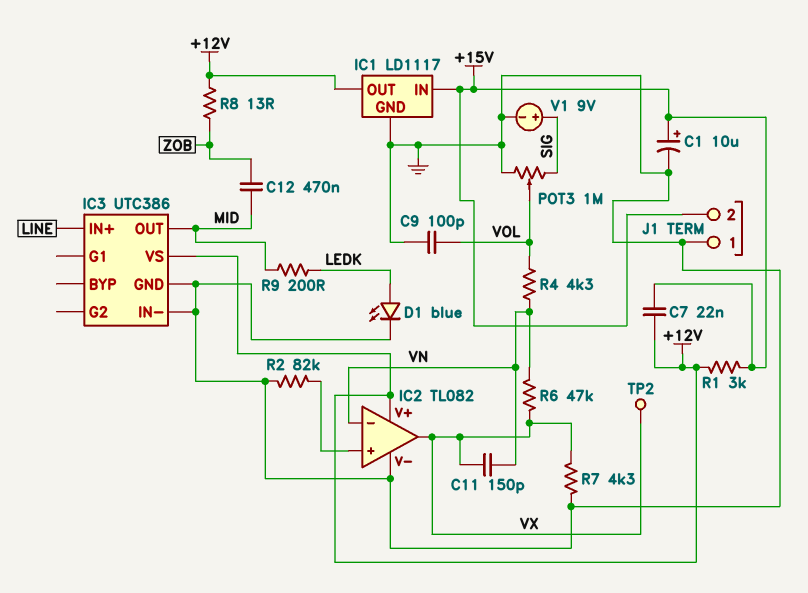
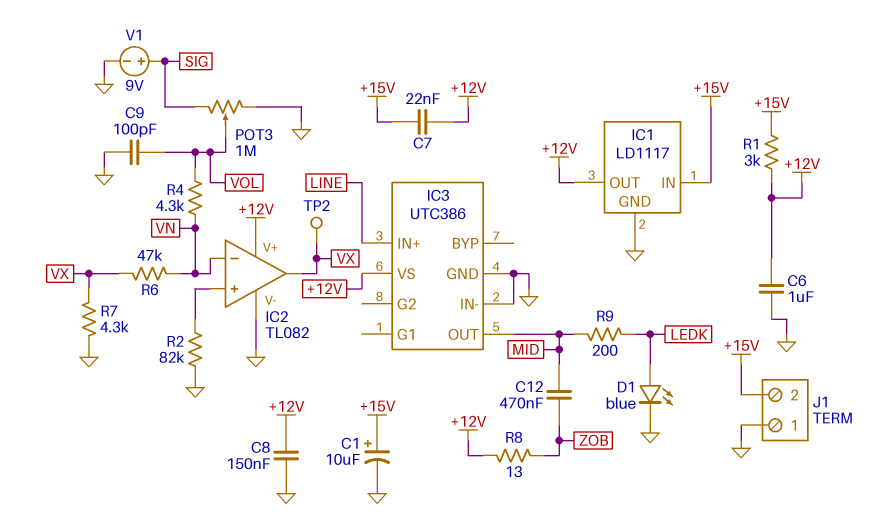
C6: none -> 1uF (+12V, GND)
C8: none -> 150nF (+12V, GND)
C11: 150pF (VN, VX) -> none

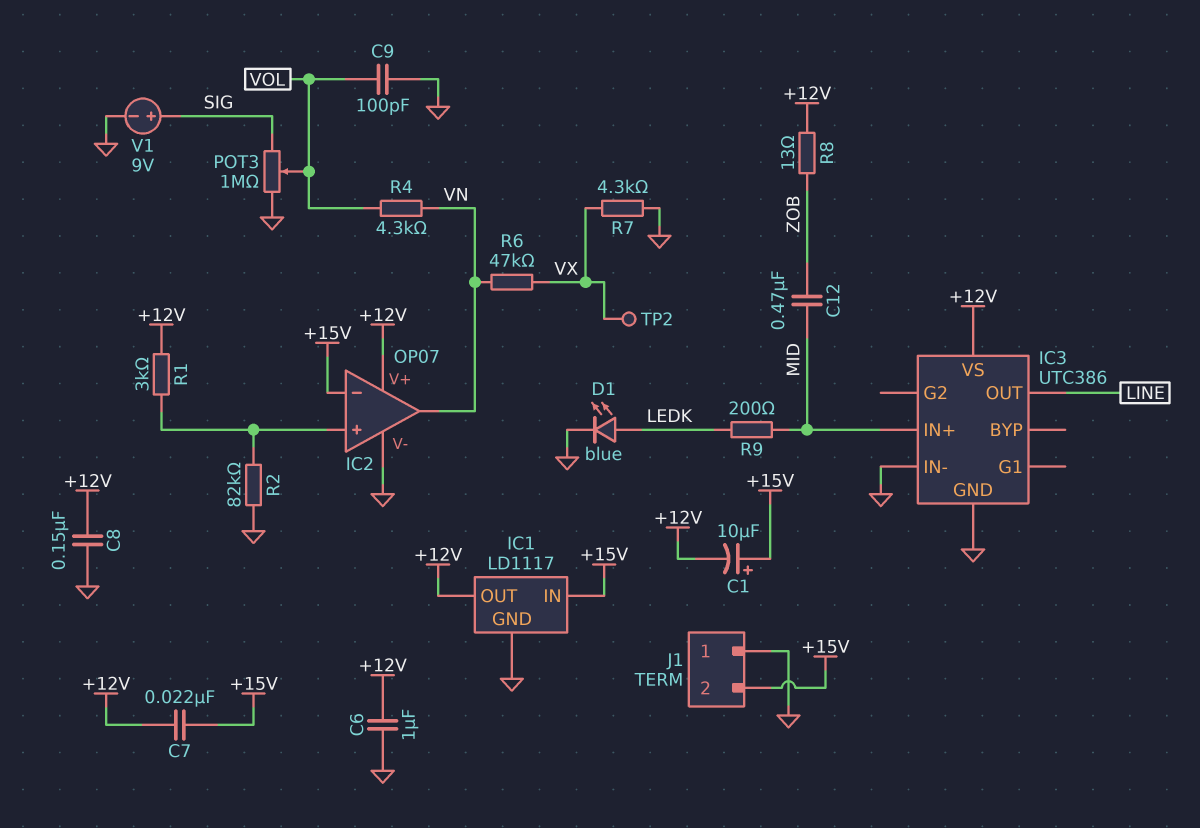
C1: 10uF (plus +15V, minus GND) -> 10uF (plus +15V, minus +12V)
IC2: TL082 -> OP07
IC2 pin in-: VN -> +15V
IC2 pin out: VX -> VN
IC3 pin IN+: LINE -> MID
IC3 pin OUT: MID -> LINE
R1: 3k (+12V, +15V) -> 3k (+12V, IC2/in+)

